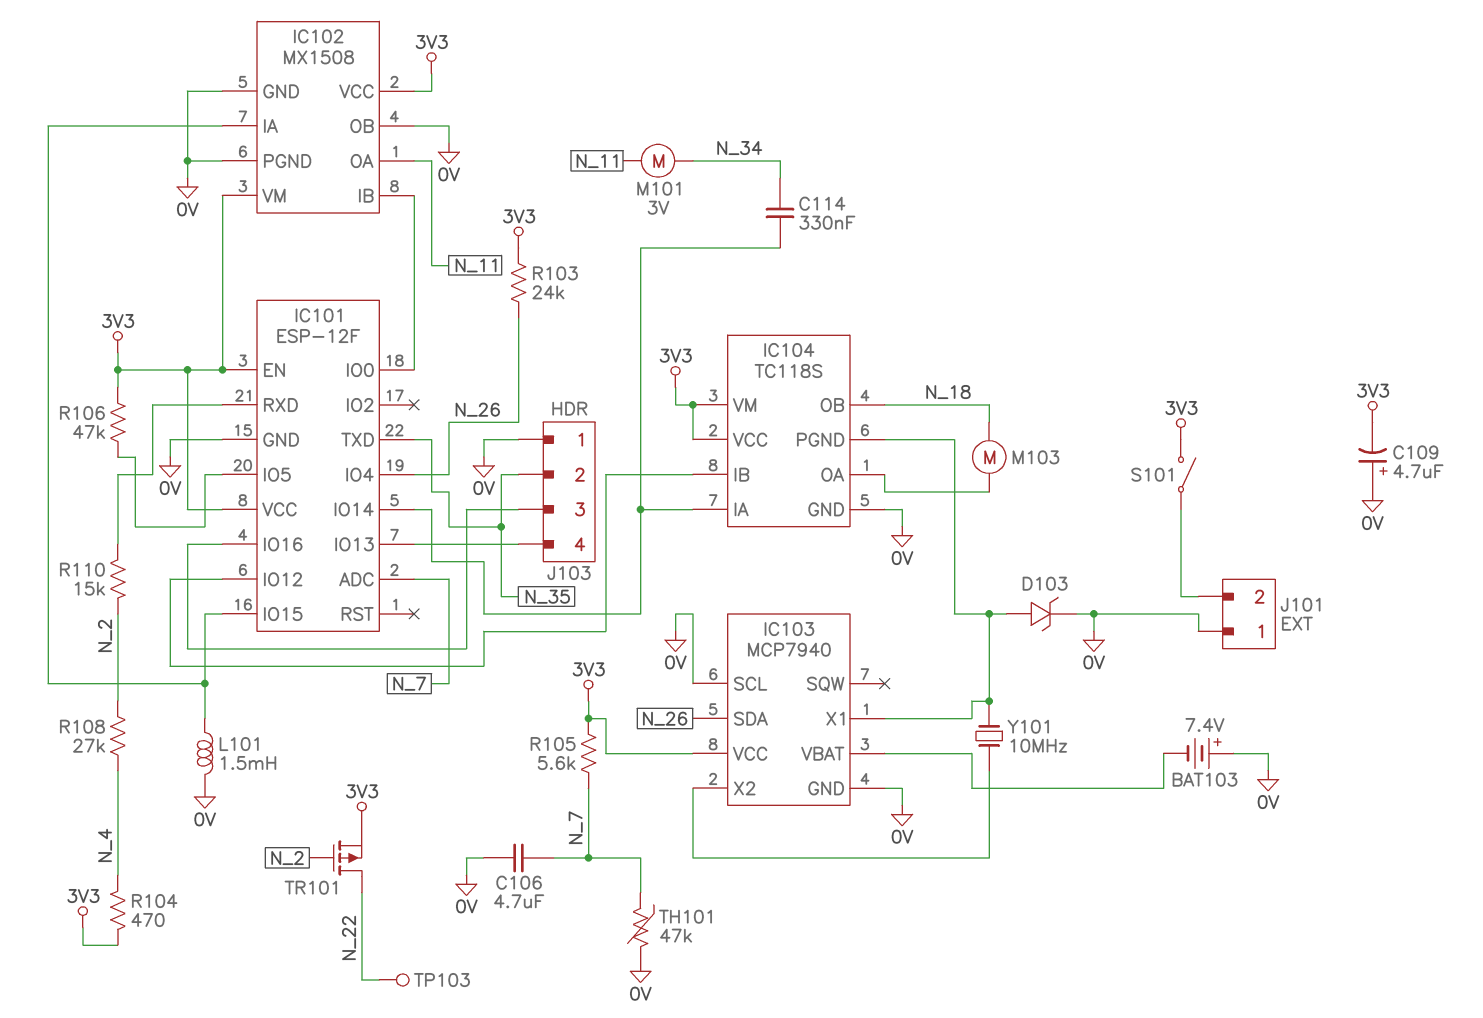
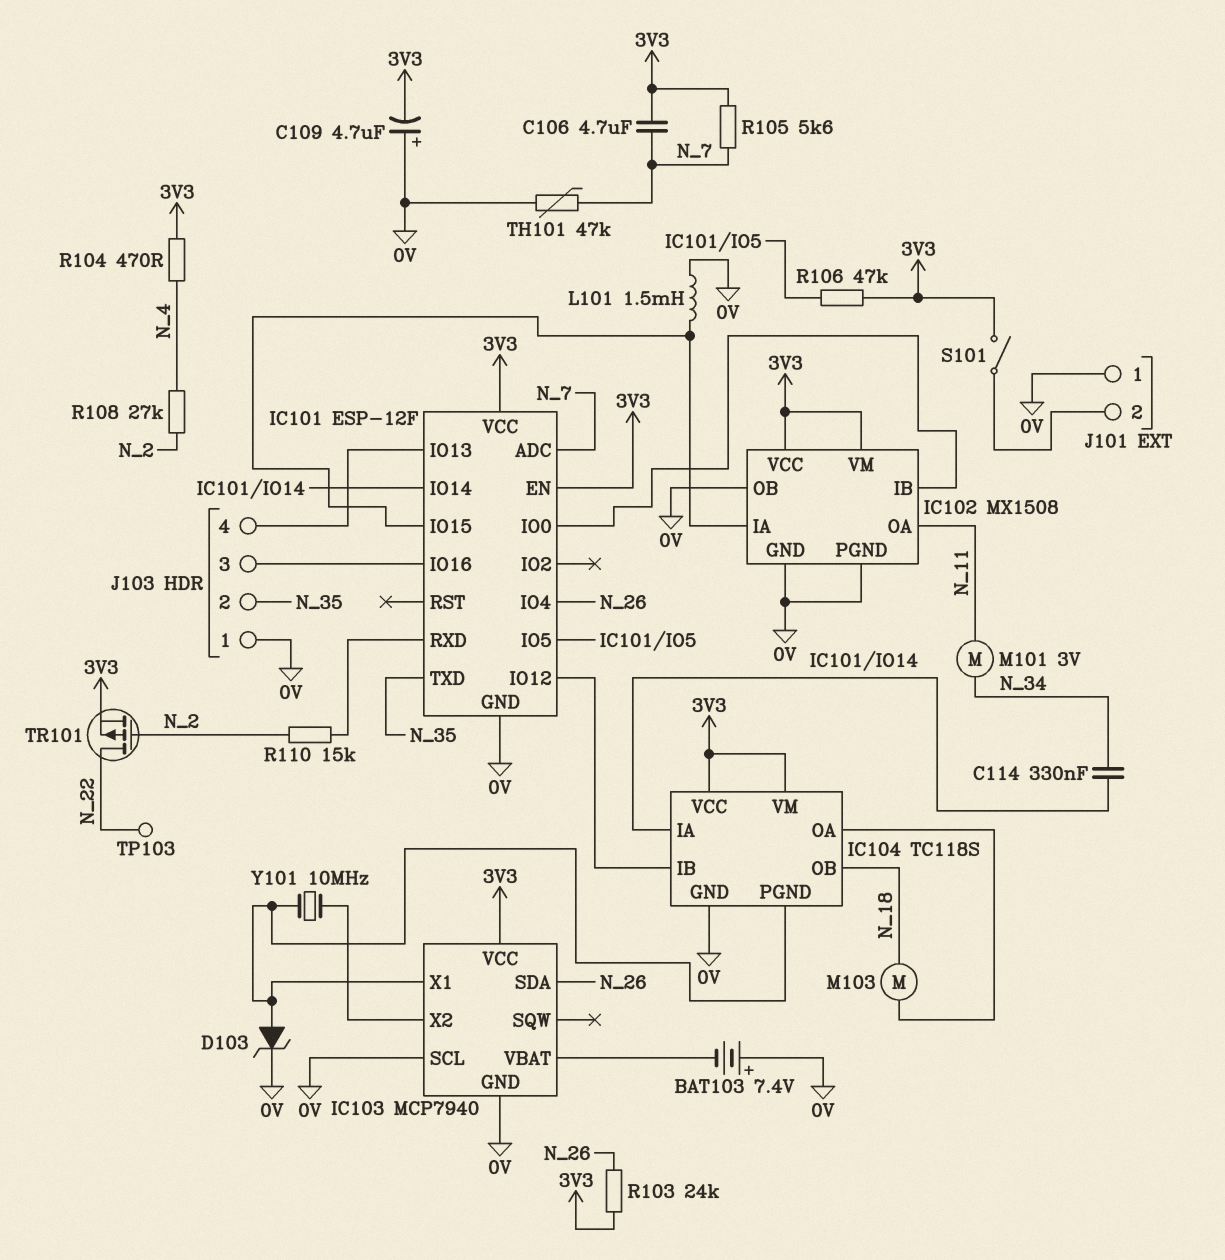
C106: 4.7uF (0V, N_7) -> 4.7uF (3V3, N_7)

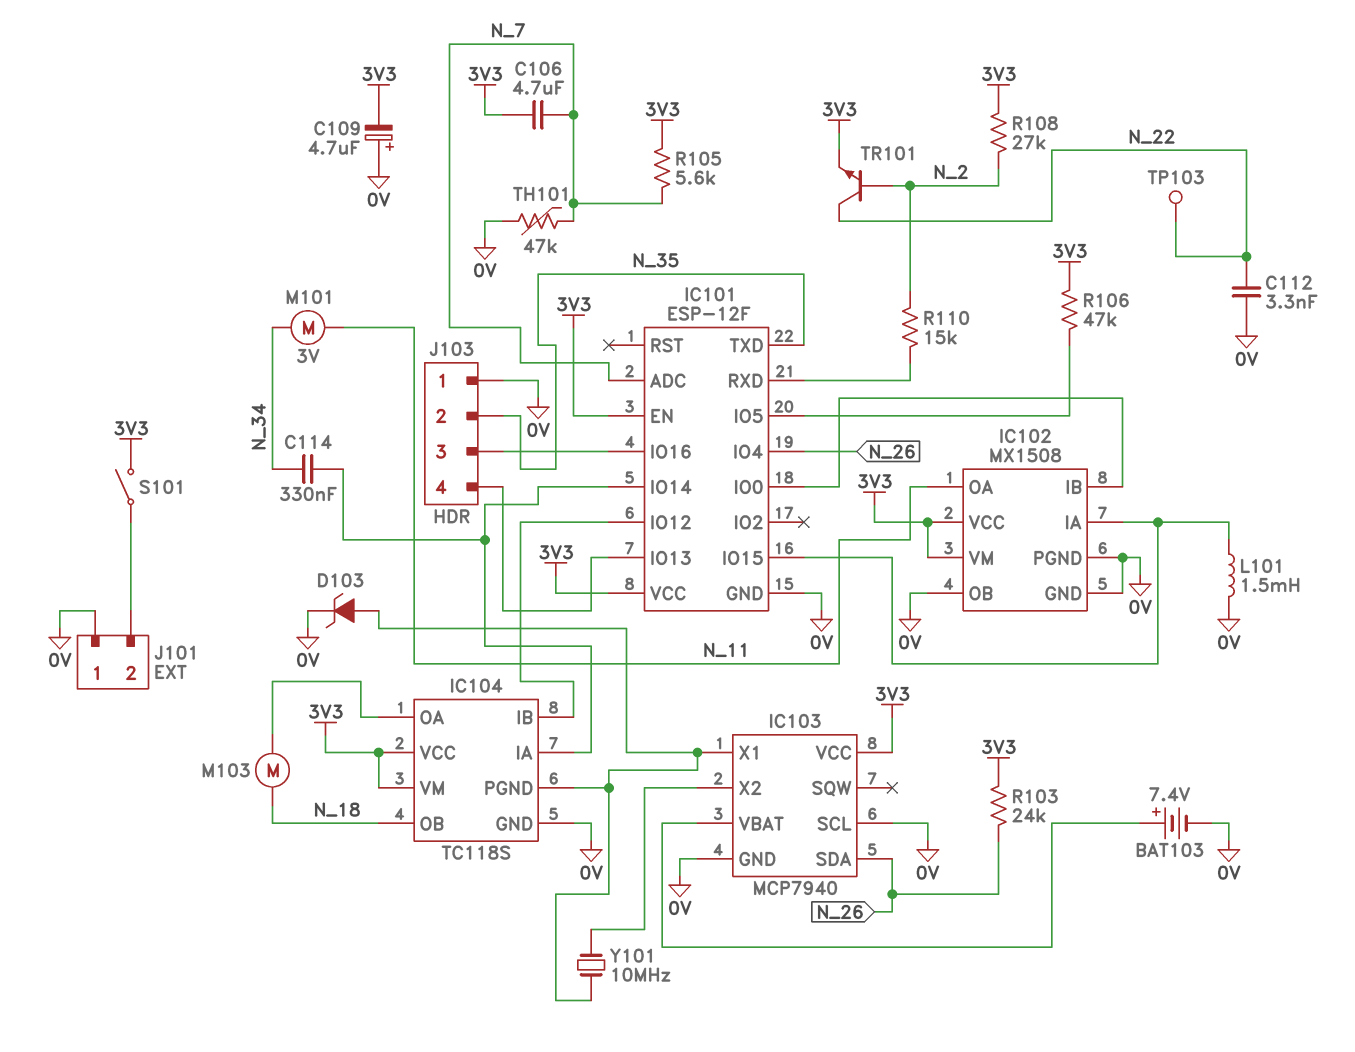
BAT103: 7.4V (plus 0V, minus IC103/VBAT) -> 7.4V (plus IC103/VBAT, minus 0V)
C112: none -> 3.3nF (0V, N_22)
R104: 470 (3V3, N_4) -> none
R108: 27k (N_2, N_4) -> 27k (3V3, N_2)
TR101: PMOS (G N_2, D N_22, S 3V3) -> NPN (B N_2, C N_22, E 3V3)

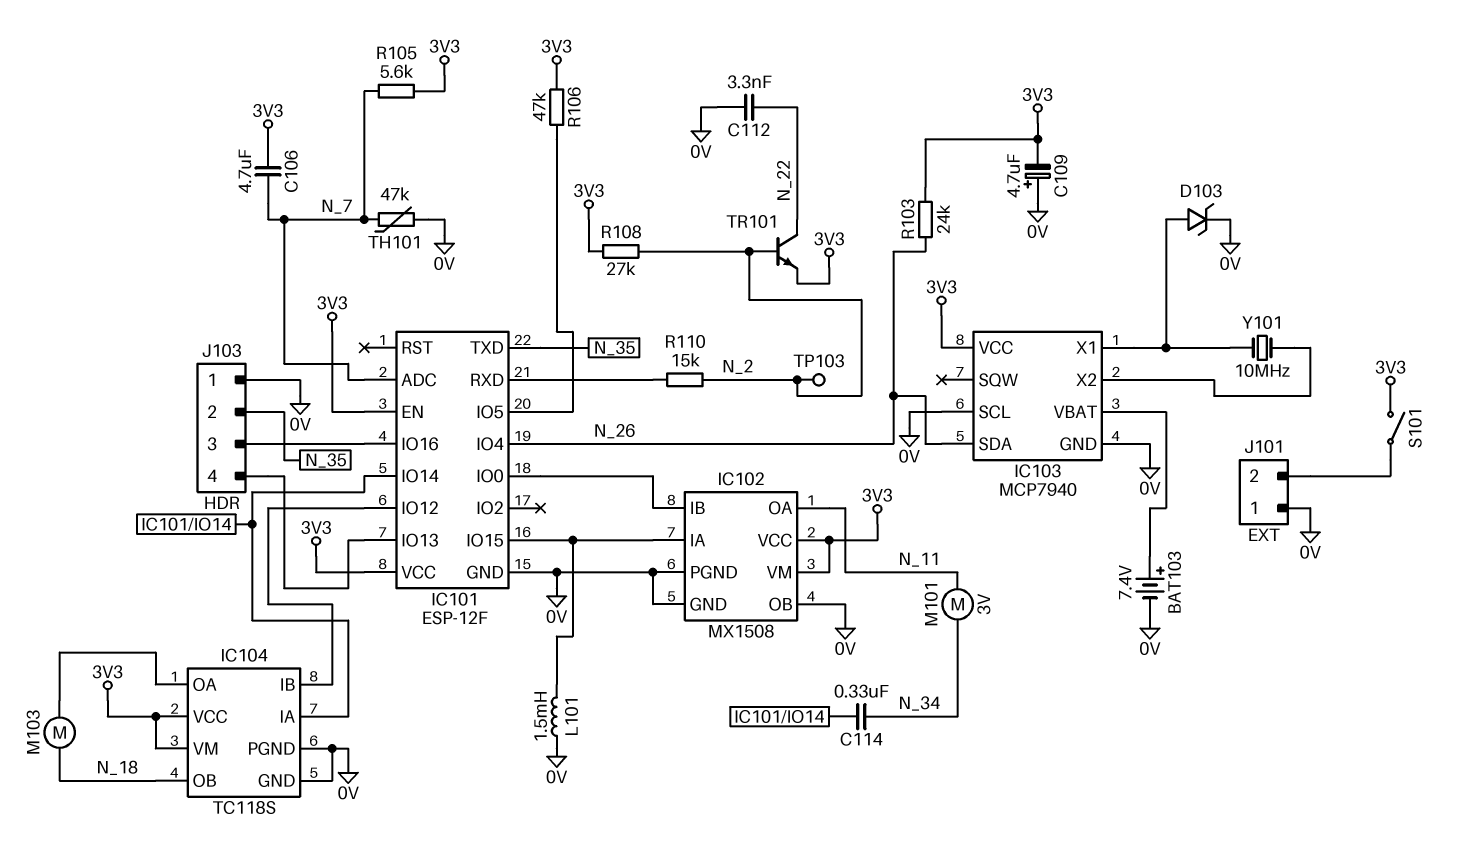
IC104 pin PGND: IC103/X1 -> 0V
TP103: test point (N_22) -> test point (N_2)

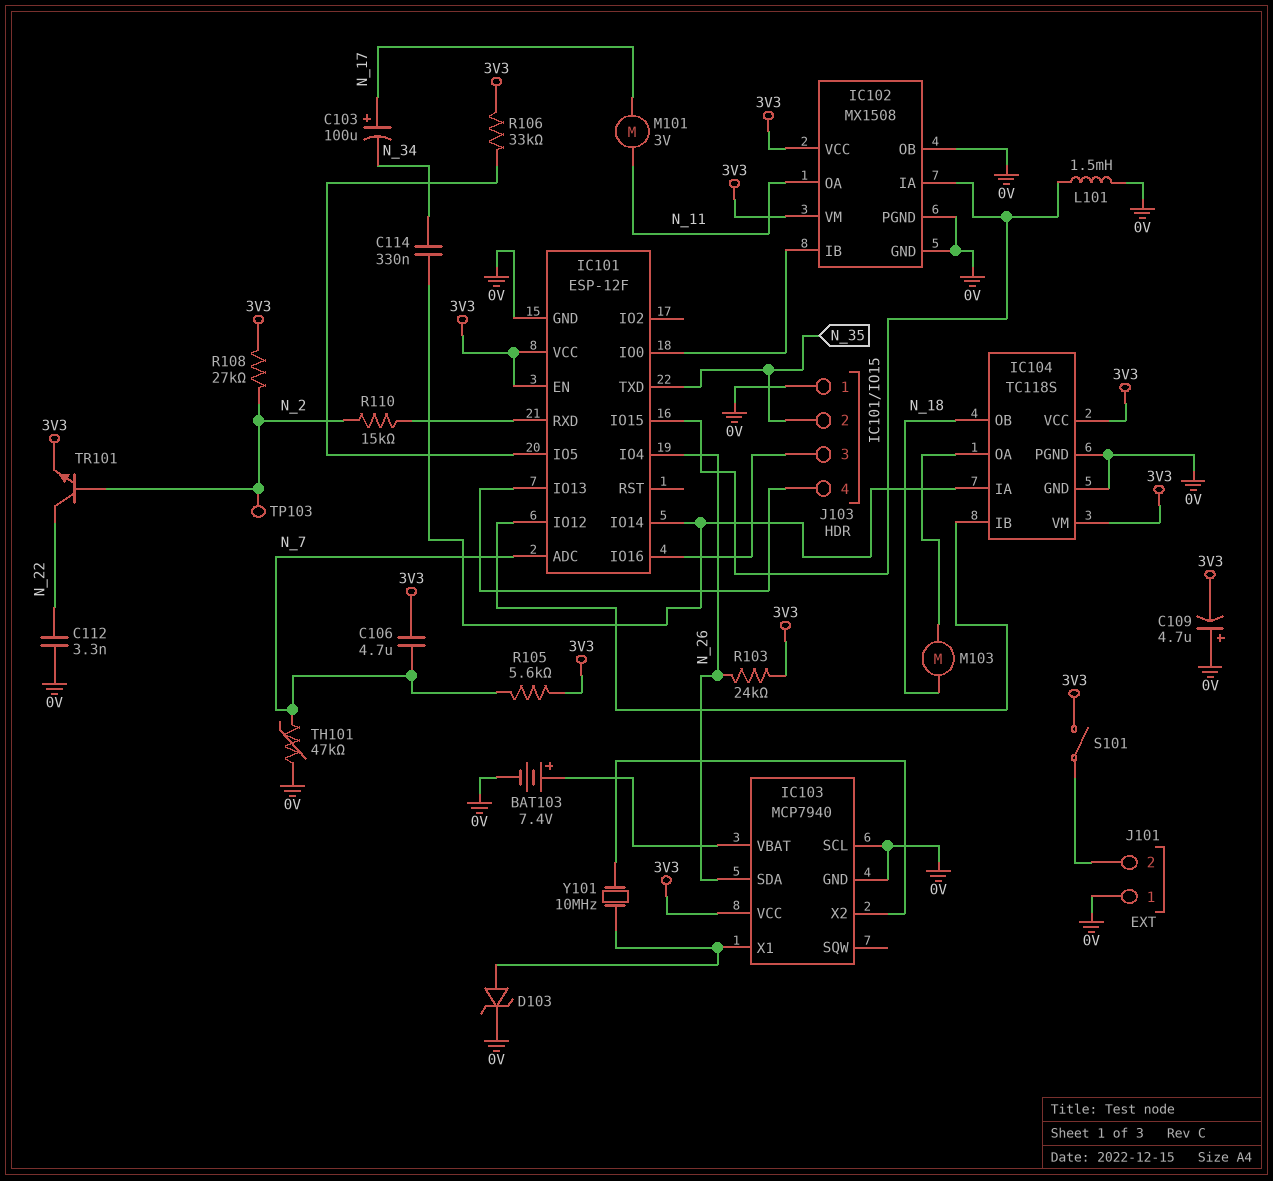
C103: none -> 100uF (plus N_17, minus N_34)
M101: motor 3V (N_11, N_34) -> motor 3V (N_11, N_17)
R106: 47k (3V3, IC101/IO5) -> 33k (3V3, IC101/IO5)

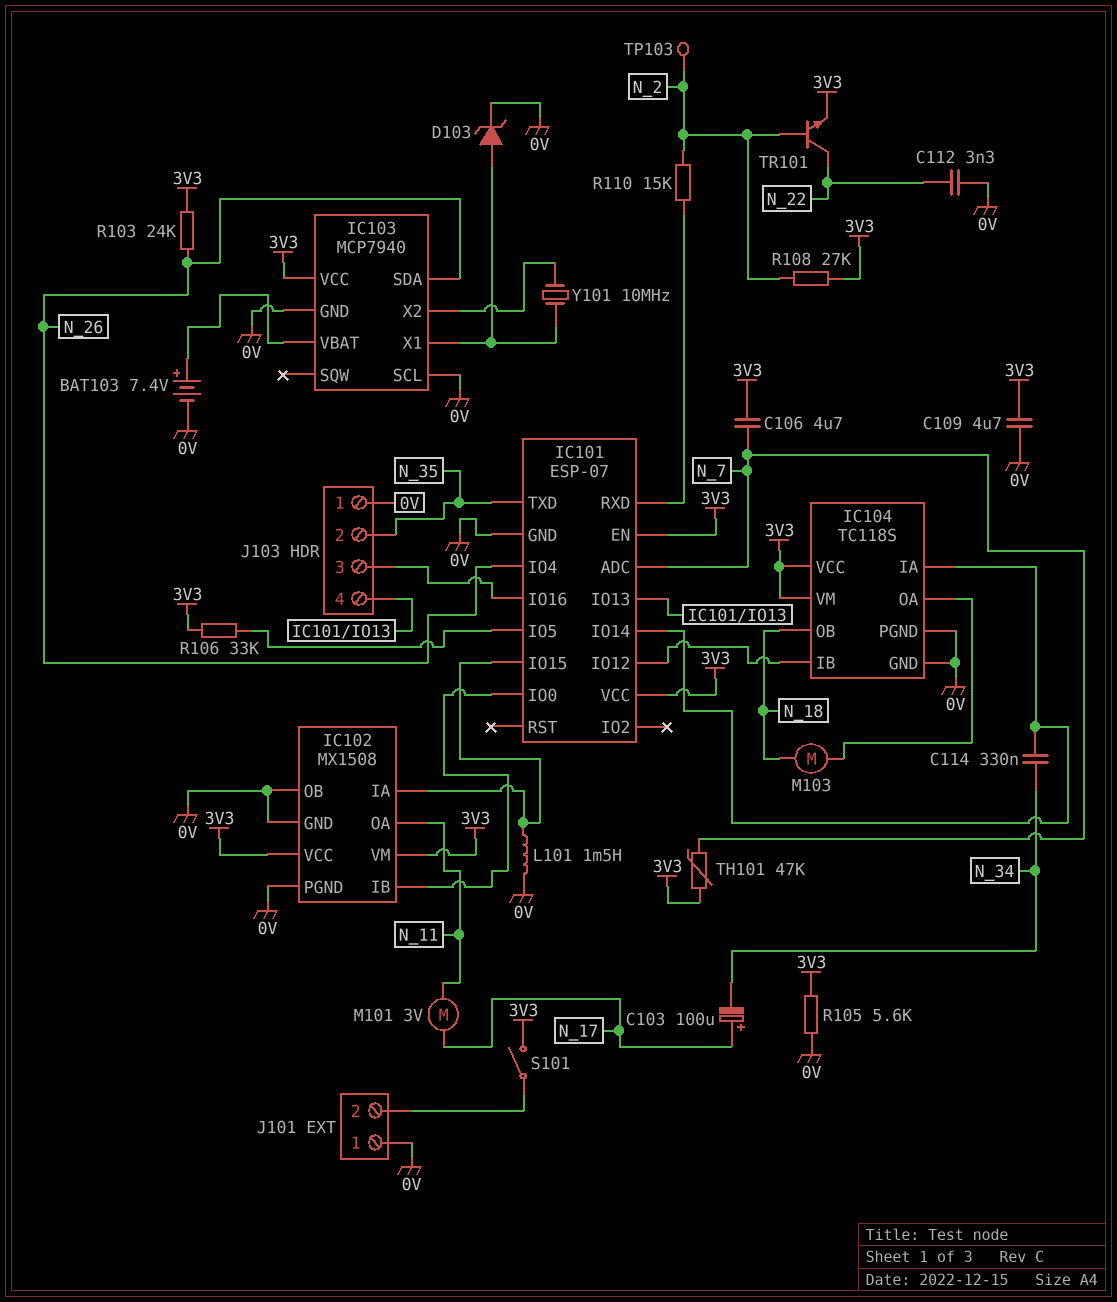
C109: 4.7uF (plus 0V, minus 3V3) -> 4.7uF (0V, 3V3)
IC101: ESP-12F -> ESP-07
R105: 5.6k (3V3, N_7) -> 5.6k (0V, 3V3)
TH101: 47k (0V, N_7) -> 47k (3V3, N_7)

